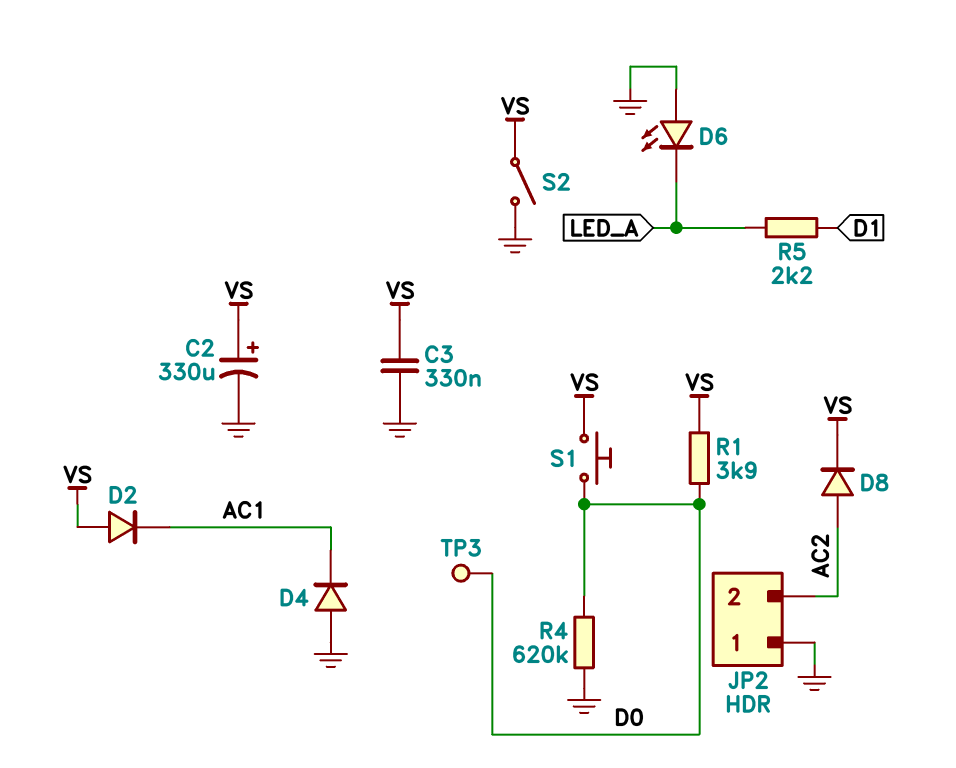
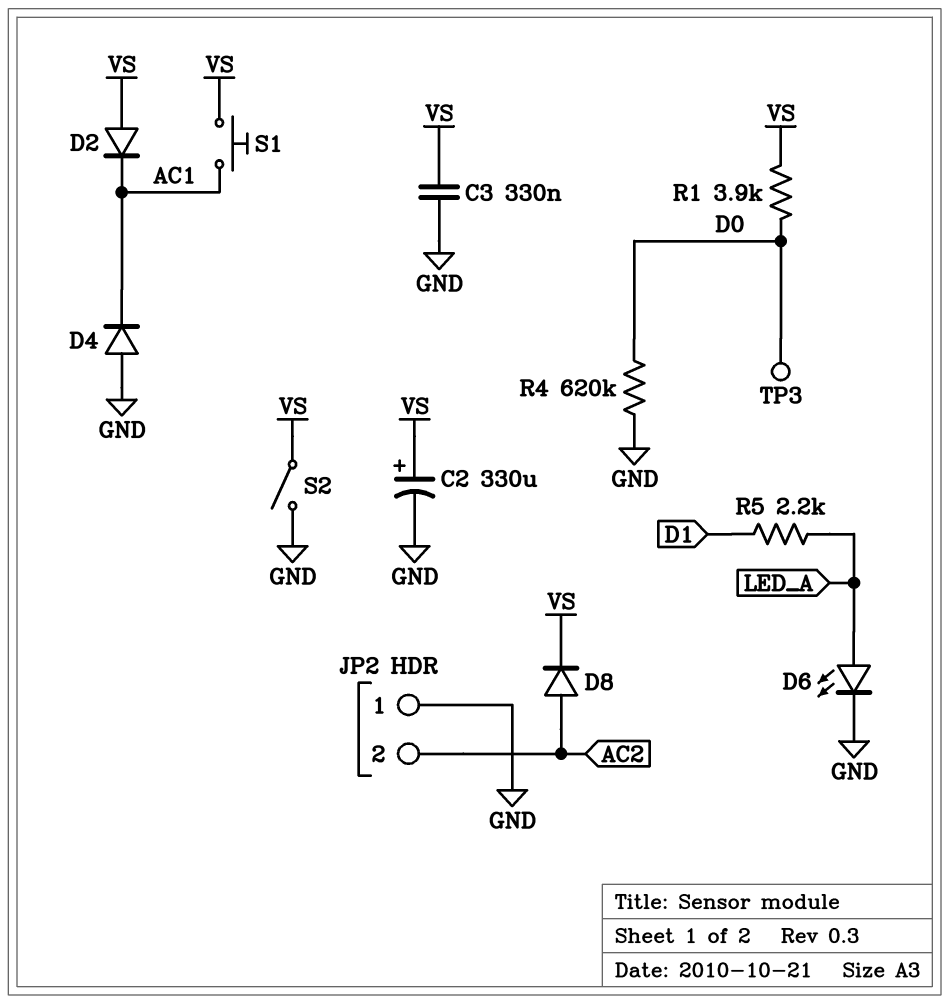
D6: LED (A GND, K LED_A) -> LED (A LED_A, K GND)
S1: button (D0, VS) -> button (AC1, VS)

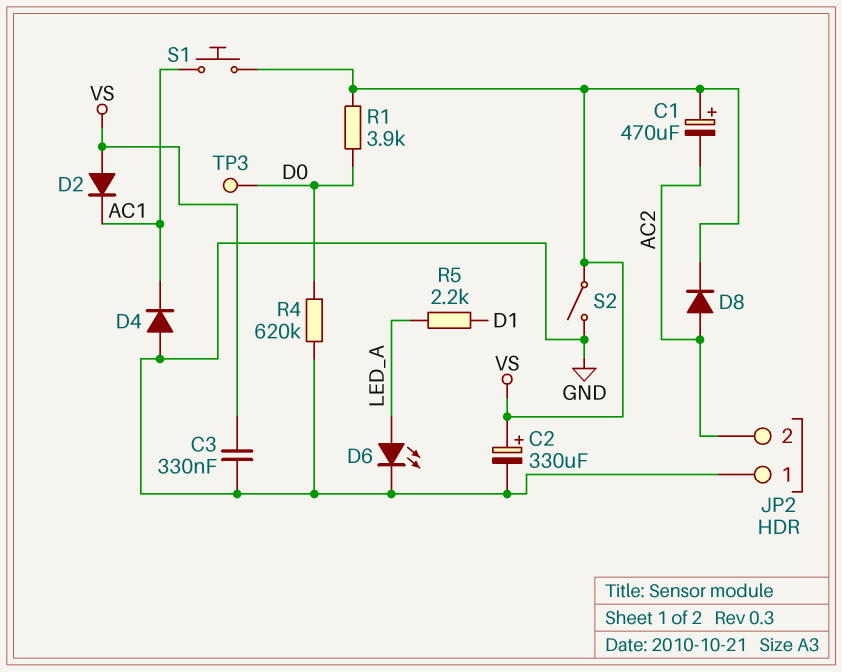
C1: none -> 470uF (plus VS, minus AC2)

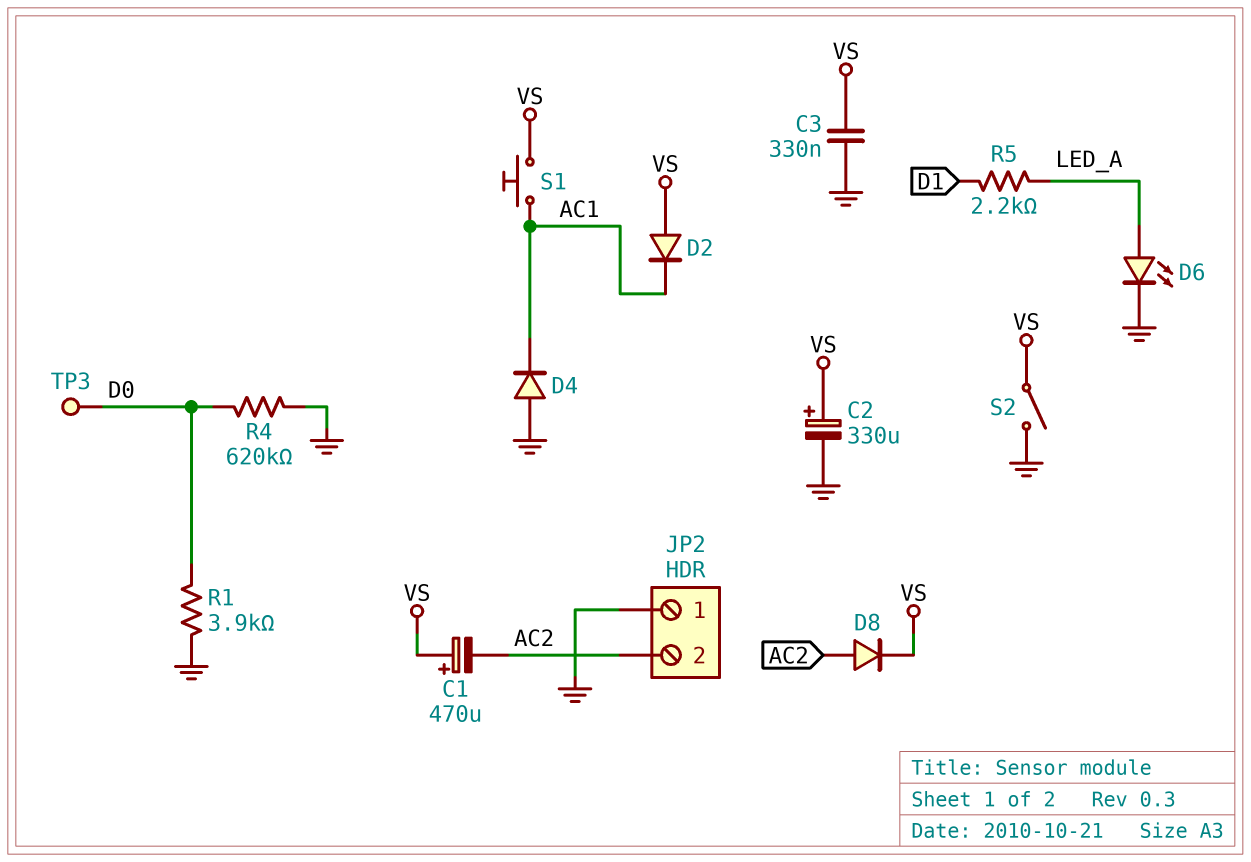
R1: 3.9k (D0, VS) -> 3.9k (D0, GND)

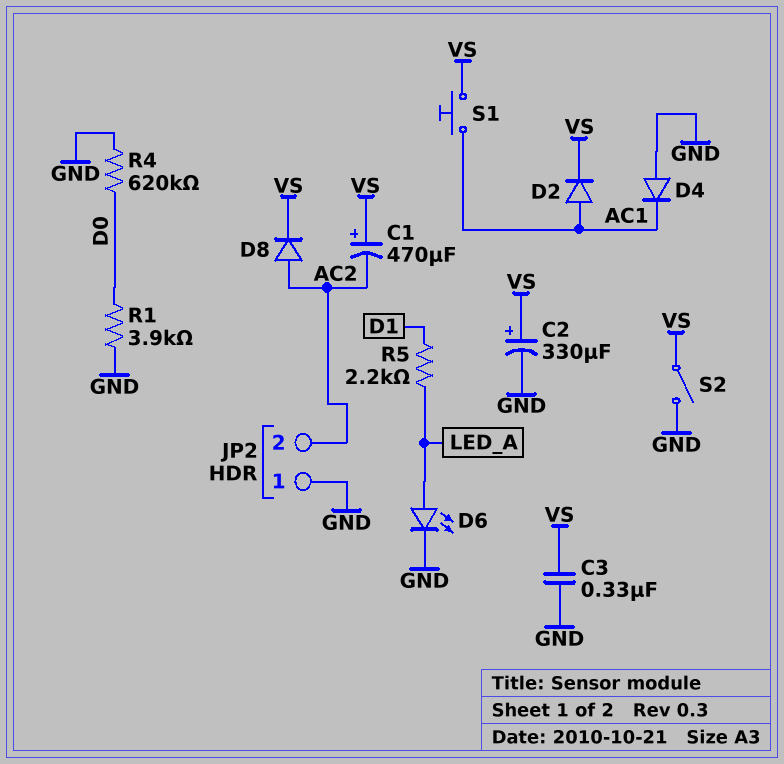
D2: diode (A VS, K AC1) -> diode (A AC1, K VS)
TP3: test point (D0) -> none

